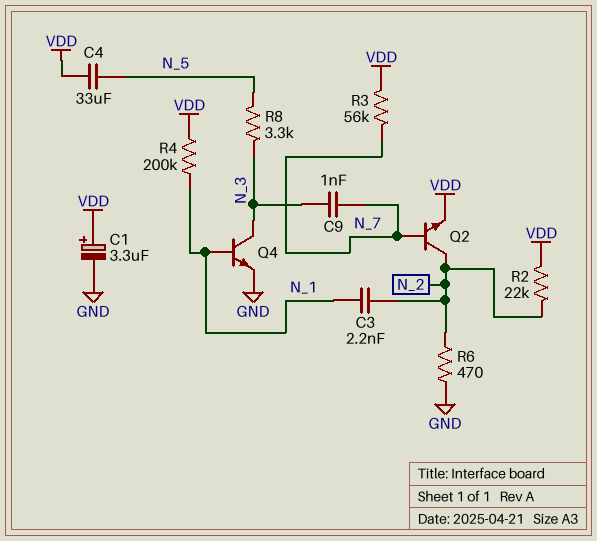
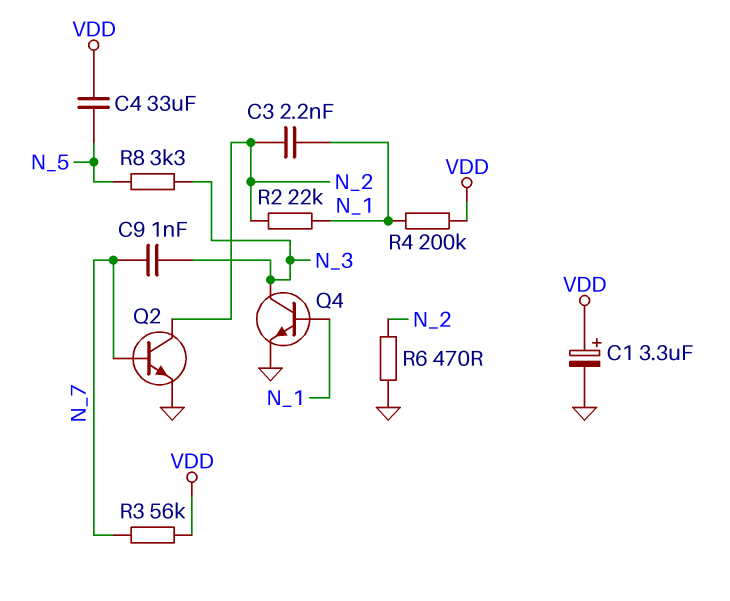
Q2: NPN (B N_7, C N_2, E VDD) -> NPN (B N_7, C N_2, E GND)
R2: 22k (N_2, VDD) -> 22k (N_1, N_2)

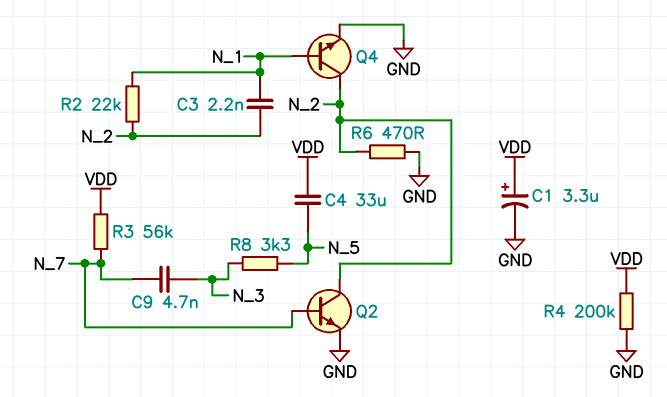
C9: 1nF (N_3, N_7) -> 4.7nF (N_3, N_7)
Q4: NPN (B N_1, C N_3, E GND) -> NPN (B N_1, C N_2, E GND)
R4: 200k (N_1, VDD) -> 200k (GND, VDD)

